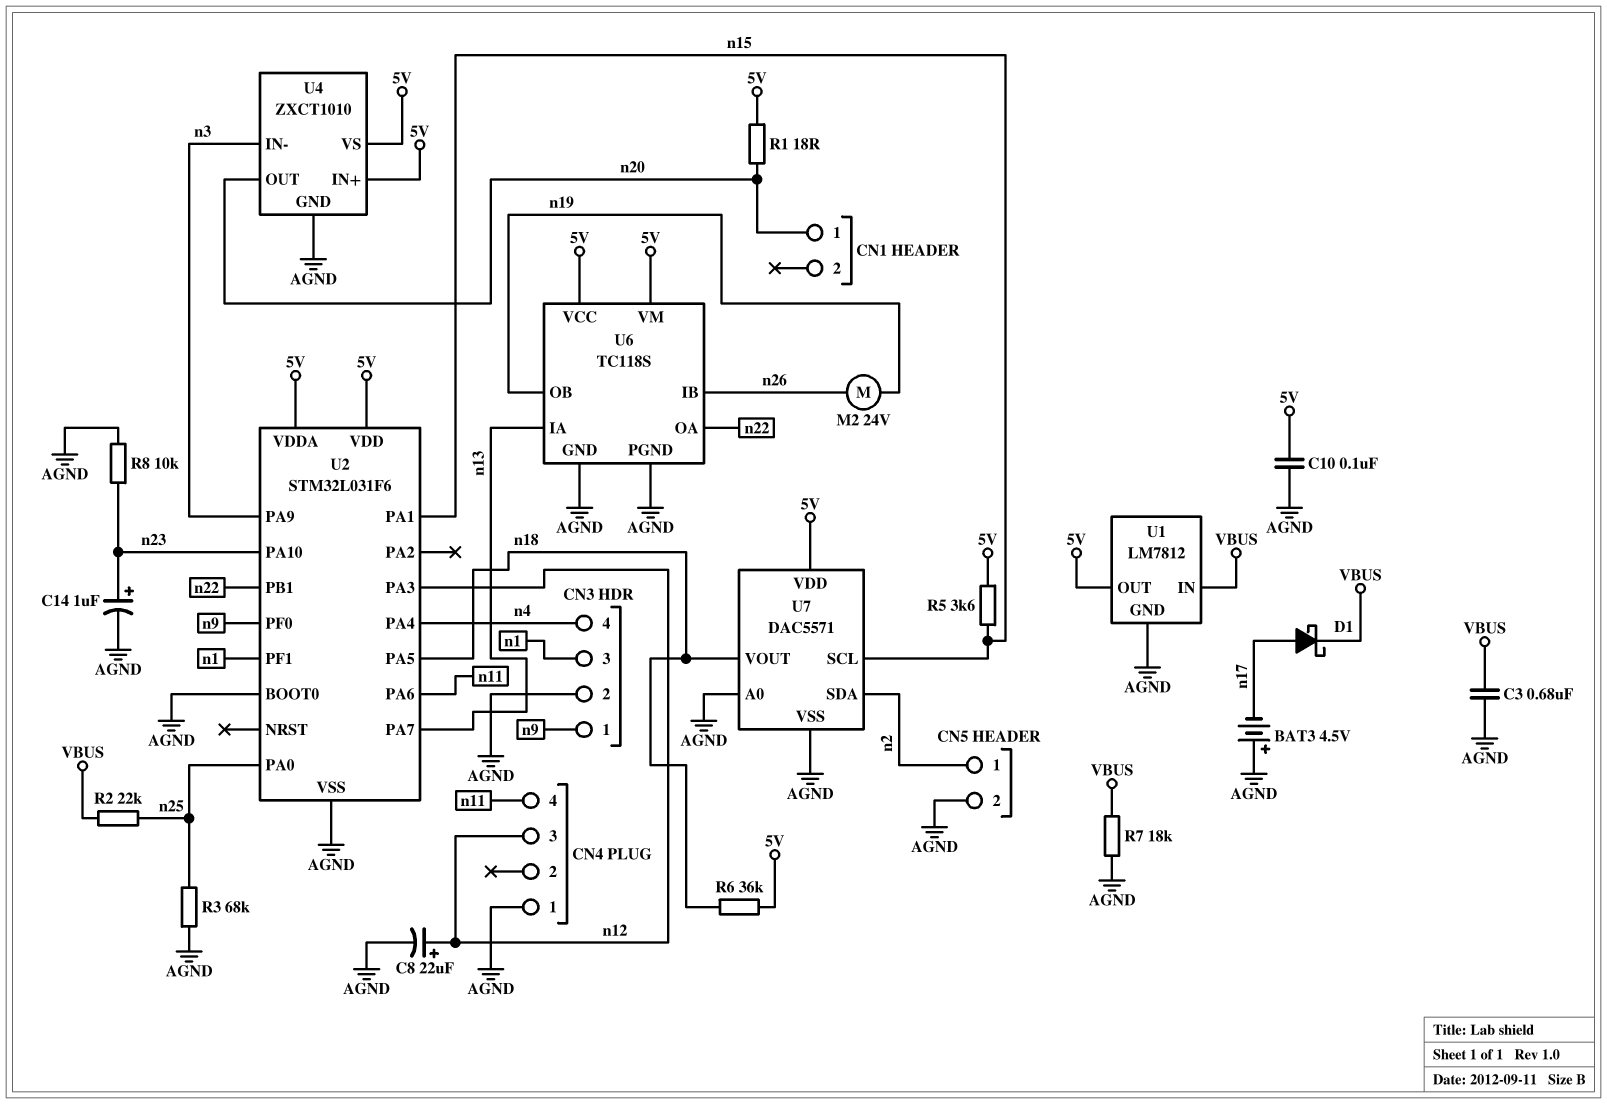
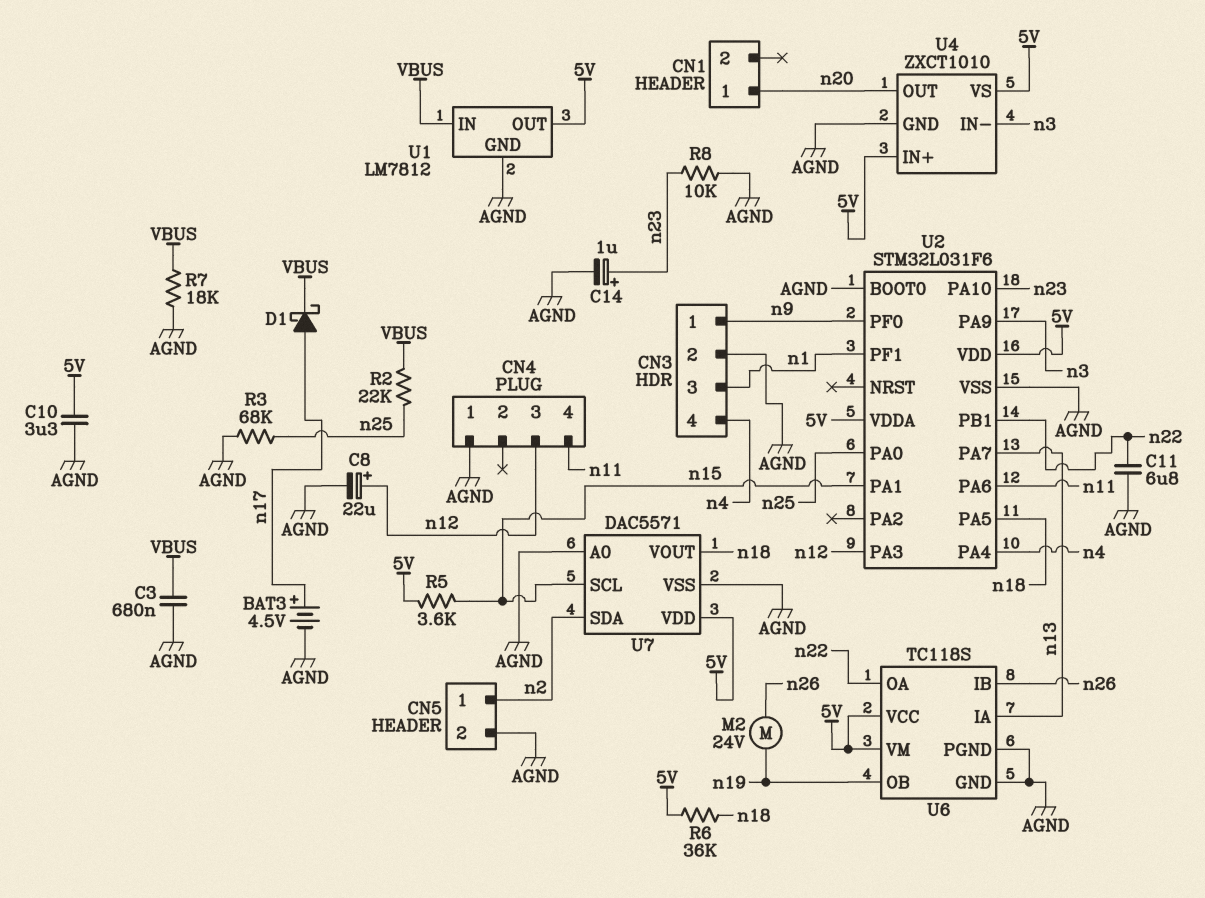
BAT3: 4.5V (plus AGND, minus n17) -> 4.5V (plus n17, minus AGND)
C10: 100nF (5V, AGND) -> 3.3uF (5V, AGND)
C11: none -> 6.8uF (AGND, n22)
R1: 18 (5V, n20) -> none

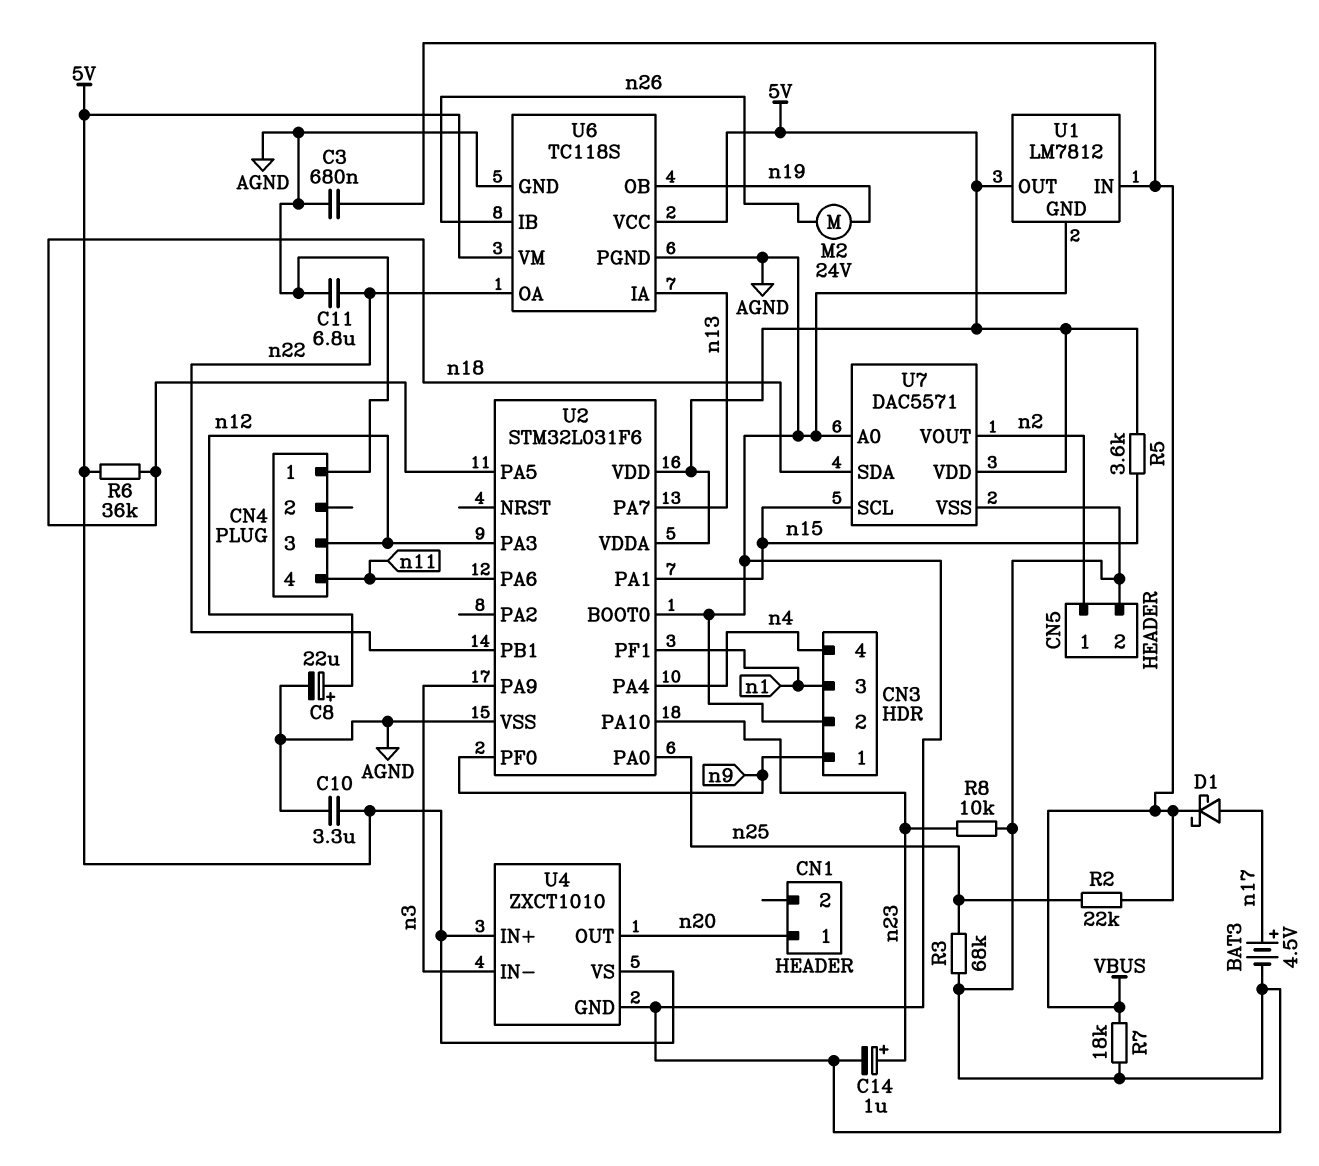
U7 pin SDA: n2 -> n18
U7 pin VOUT: n18 -> n2

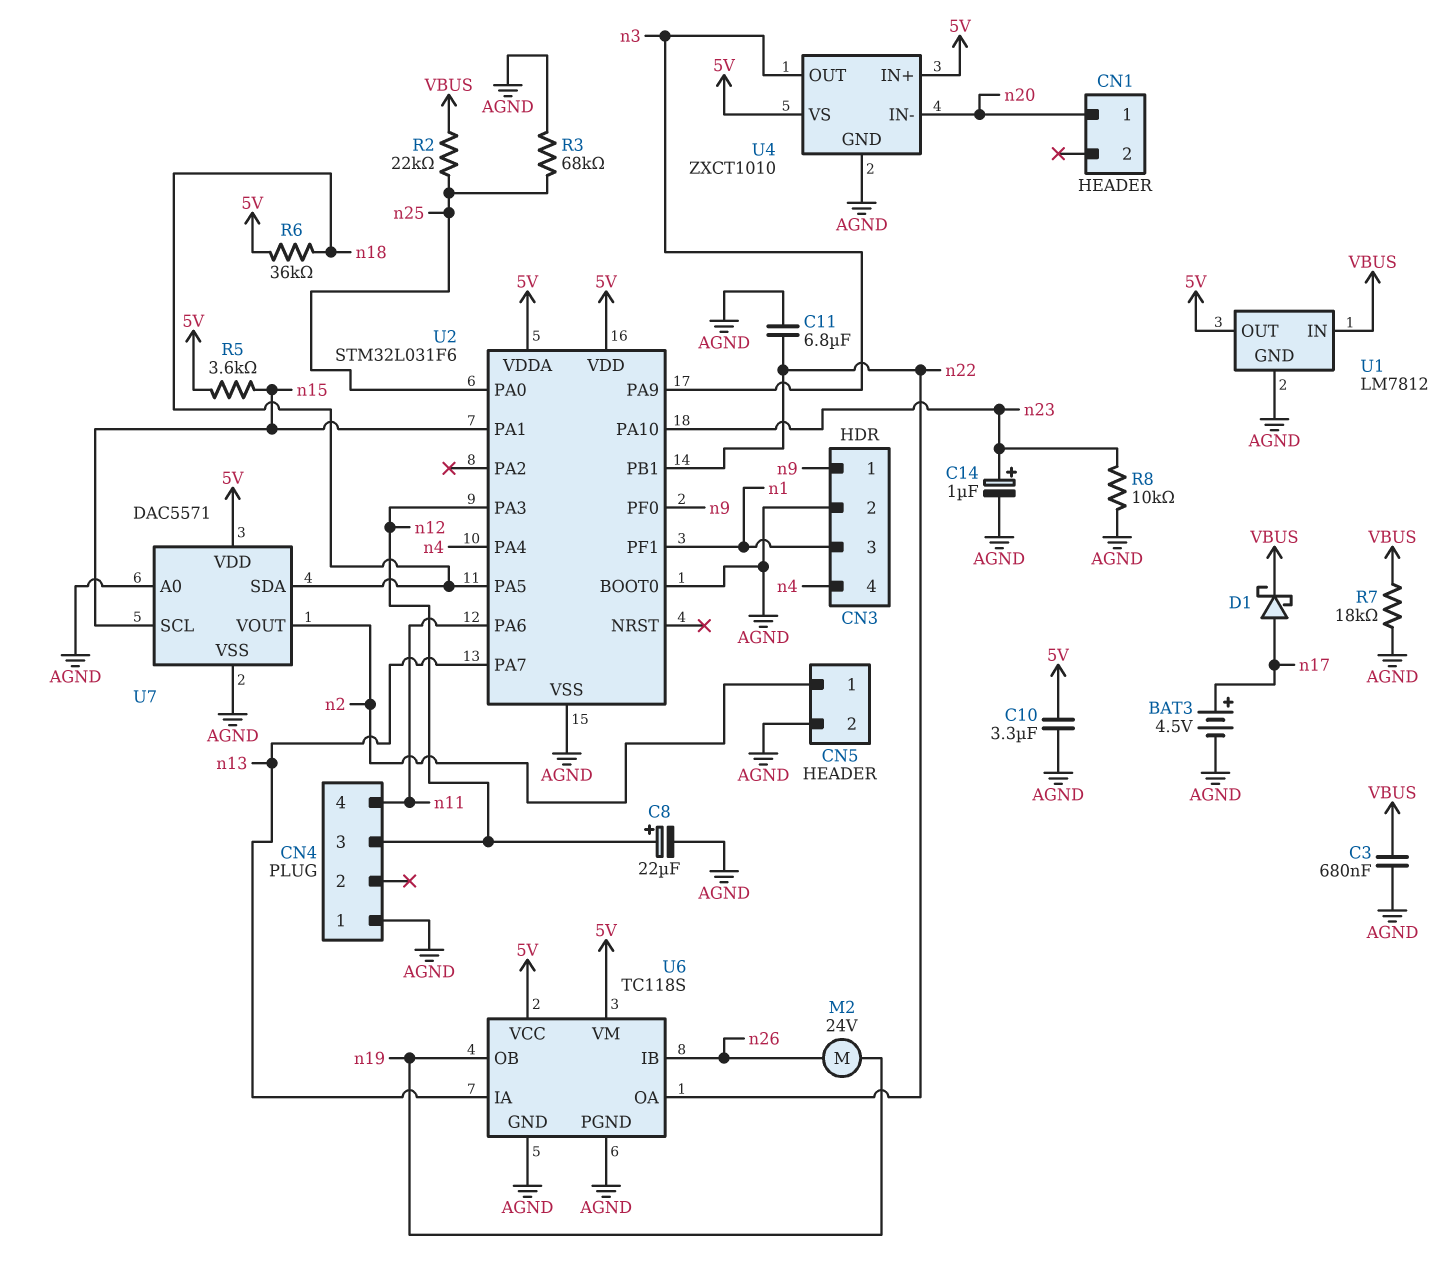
U4 pin IN-: n3 -> n20
U4 pin OUT: n20 -> n3

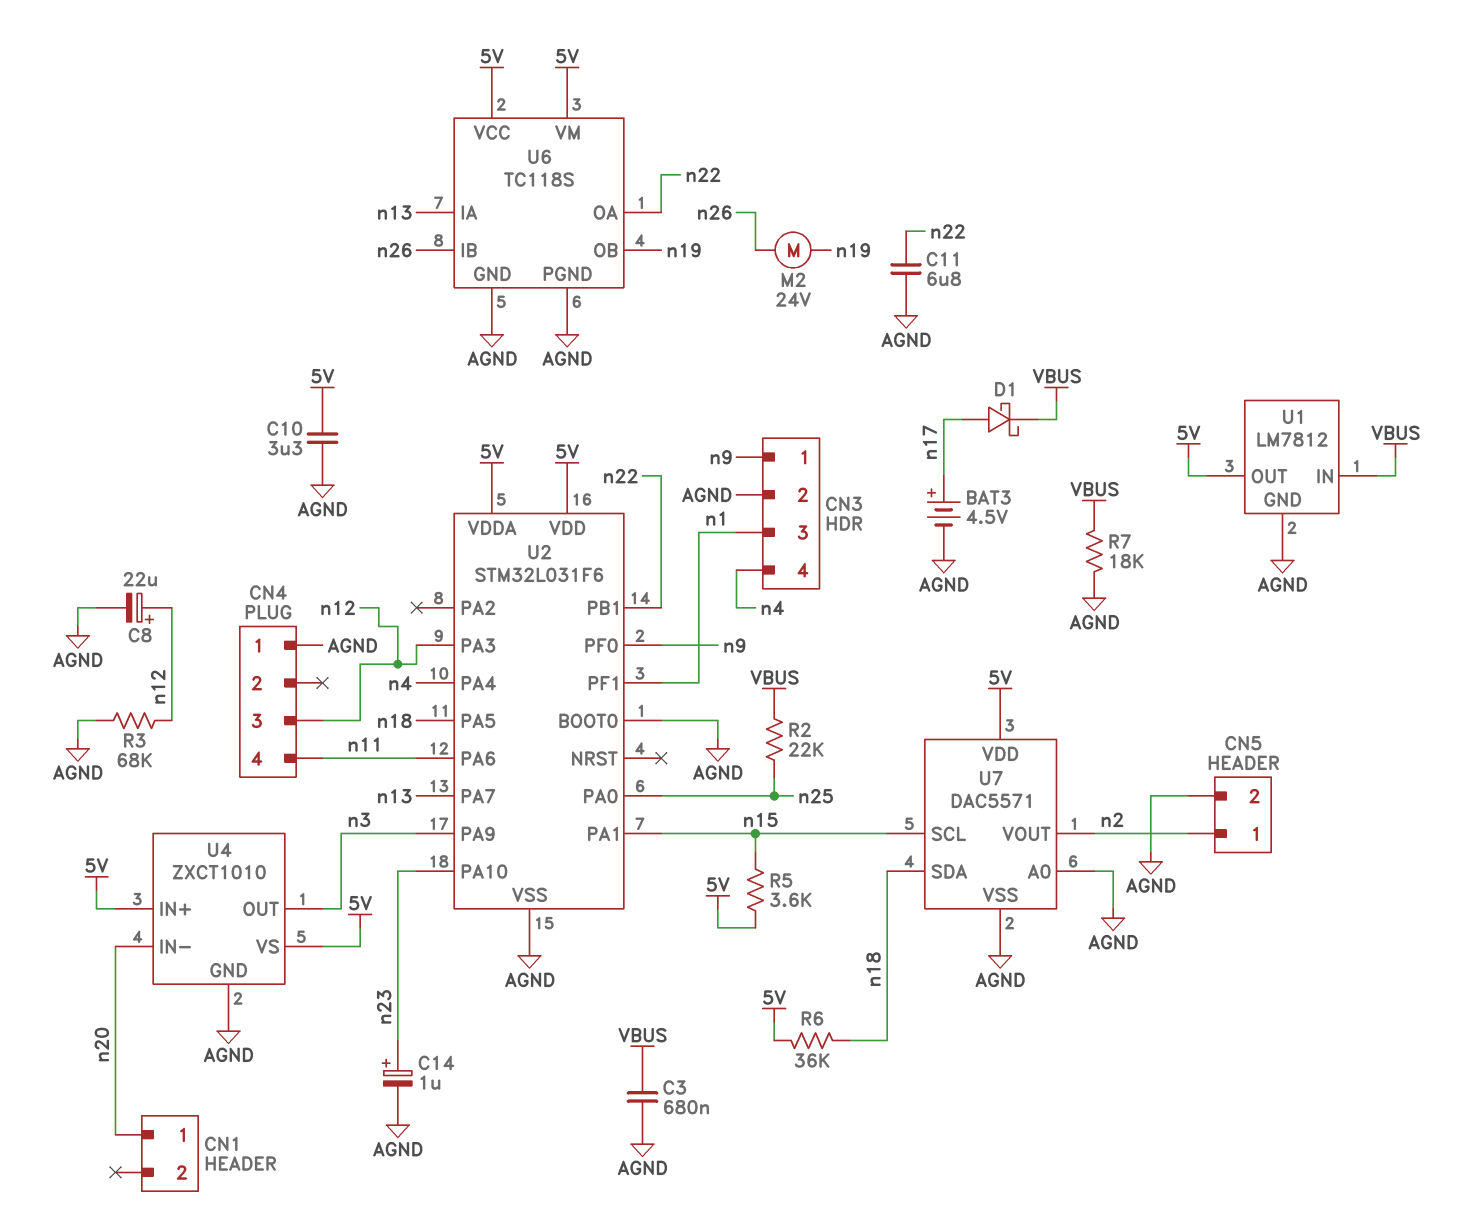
R3: 68k (AGND, n25) -> 68k (AGND, n12)
R8: 10k (AGND, n23) -> none

